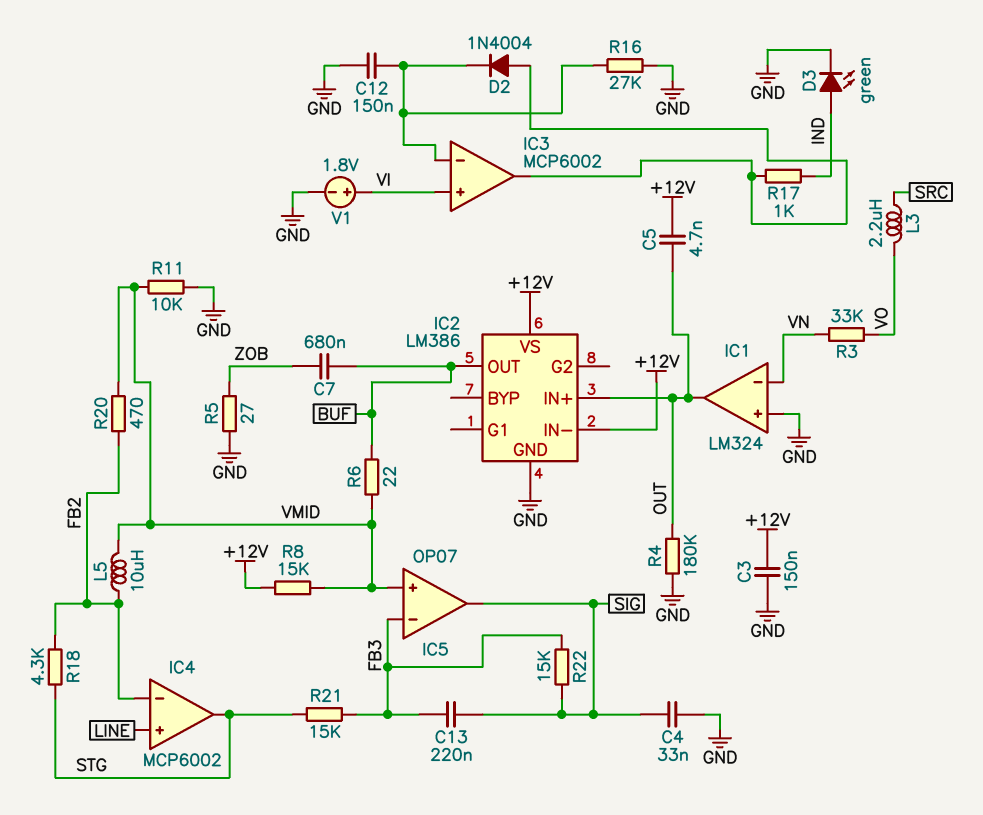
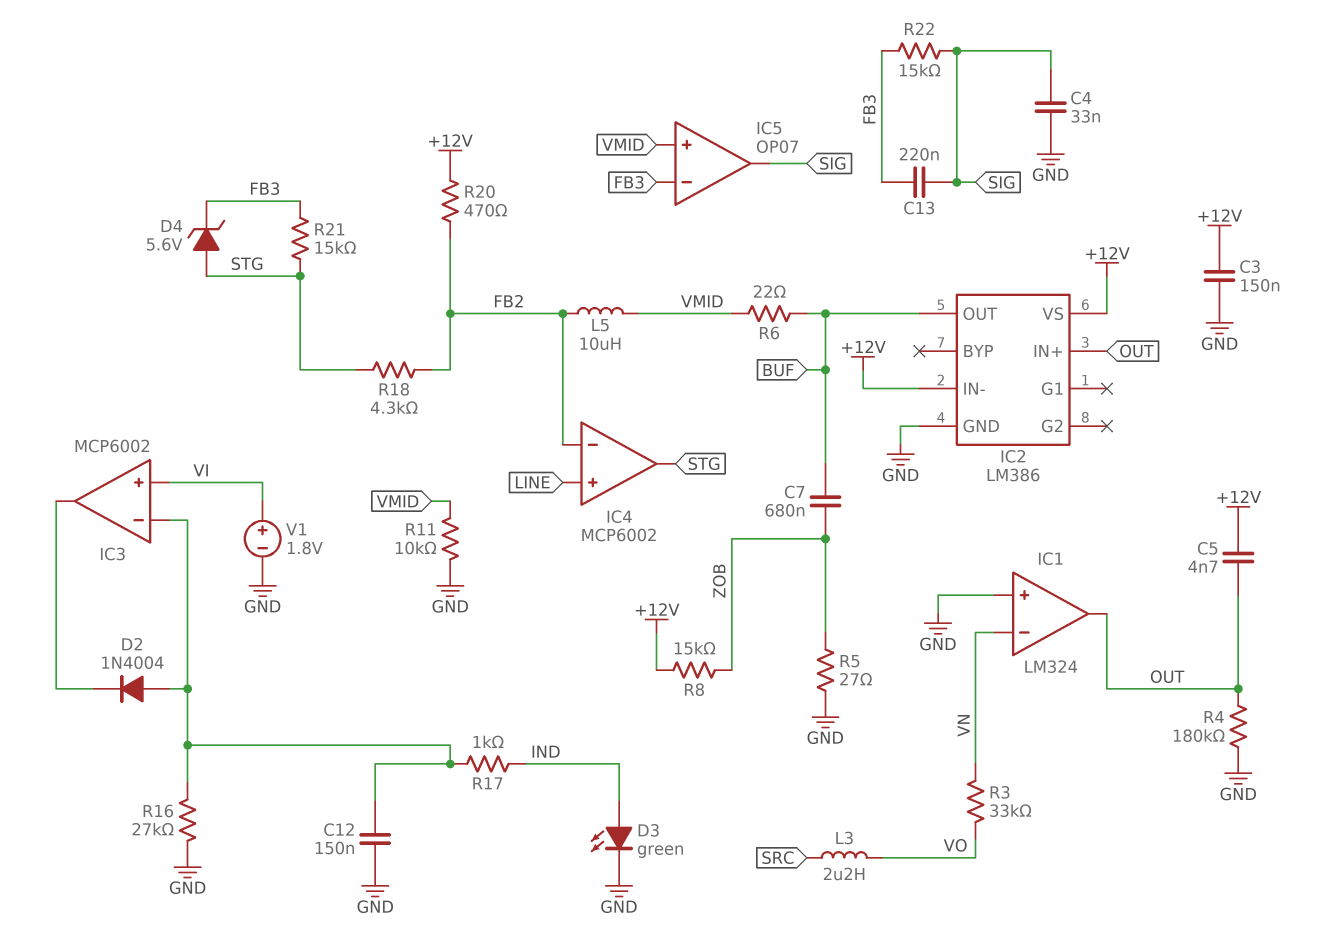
D2: diode 1N4004 (A IC3/out, K IC3/in-) -> diode 1N4004 (A IC3/in-, K IC3/out)
D4: none -> zener 5.6V (A STG, K FB3)
R8: 15k (+12V, VMID) -> 15k (+12V, ZOB)
R17: 1k (IC3/out, IND) -> 1k (IC3/in-, IND)
R20: 470 (FB2, VMID) -> 470 (+12V, FB2)

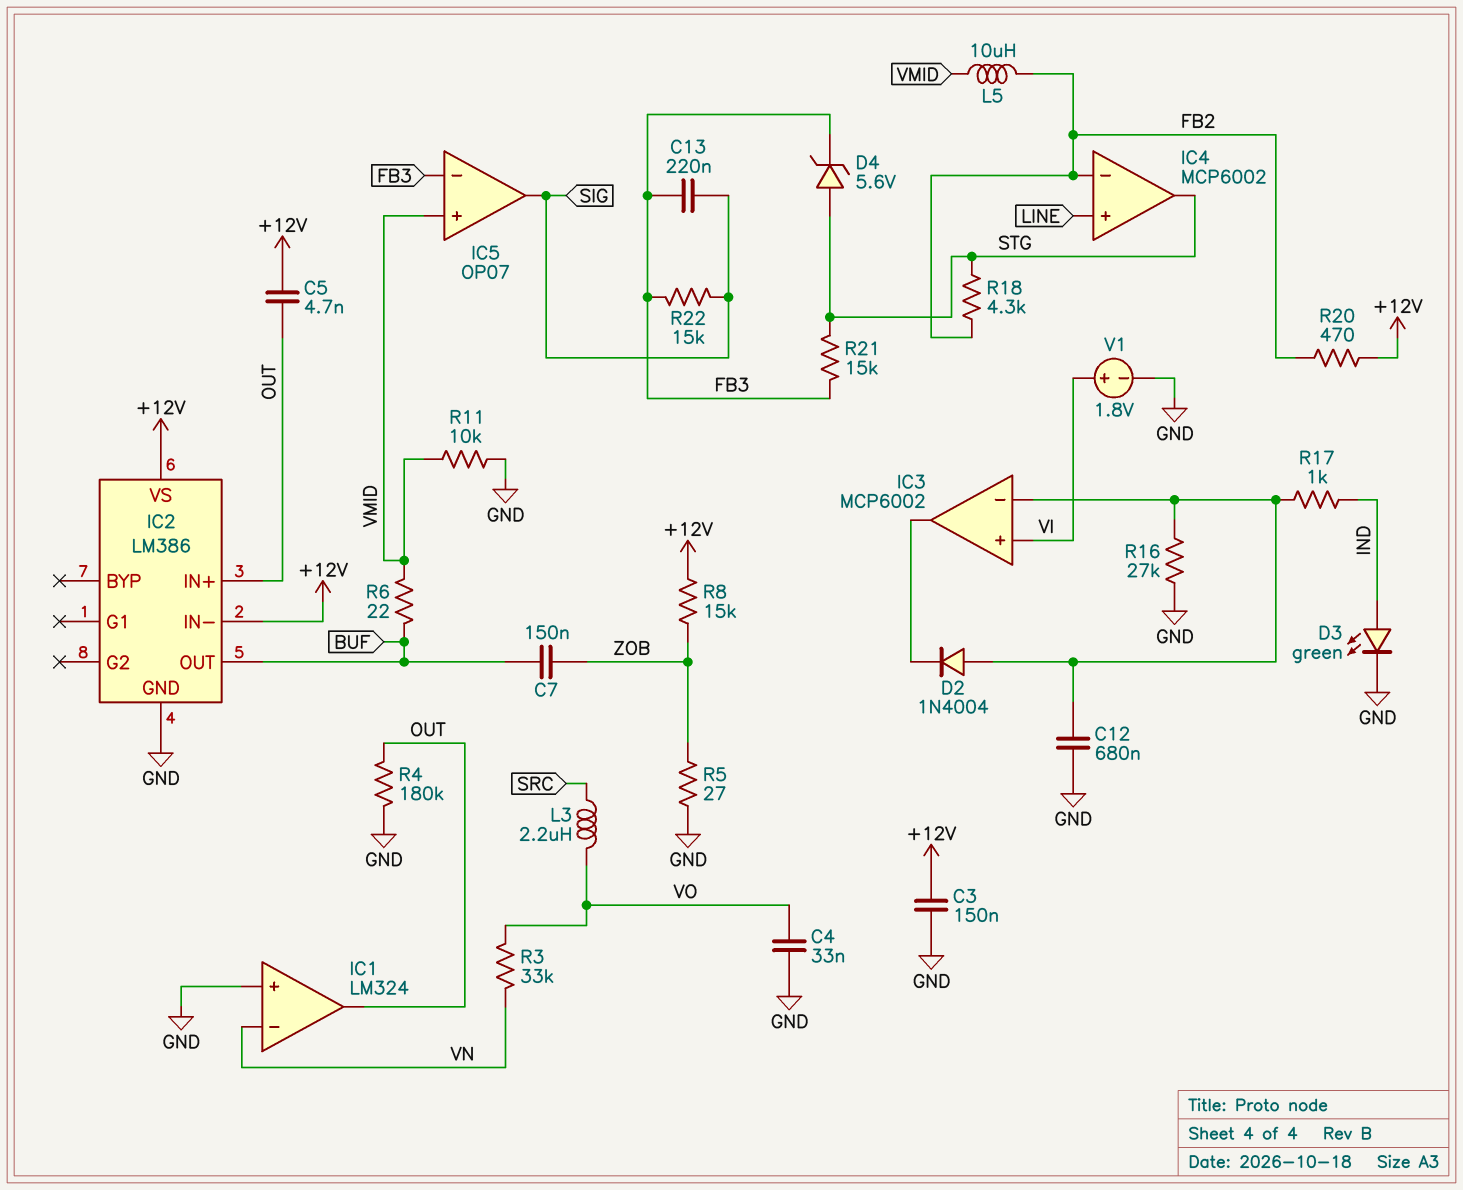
C4: 33nF (GND, SIG) -> 33nF (GND, VO)
C7: 680nF (BUF, ZOB) -> 150nF (BUF, ZOB)
C12: 150nF (GND, IC3/in-) -> 680nF (GND, IC3/in-)

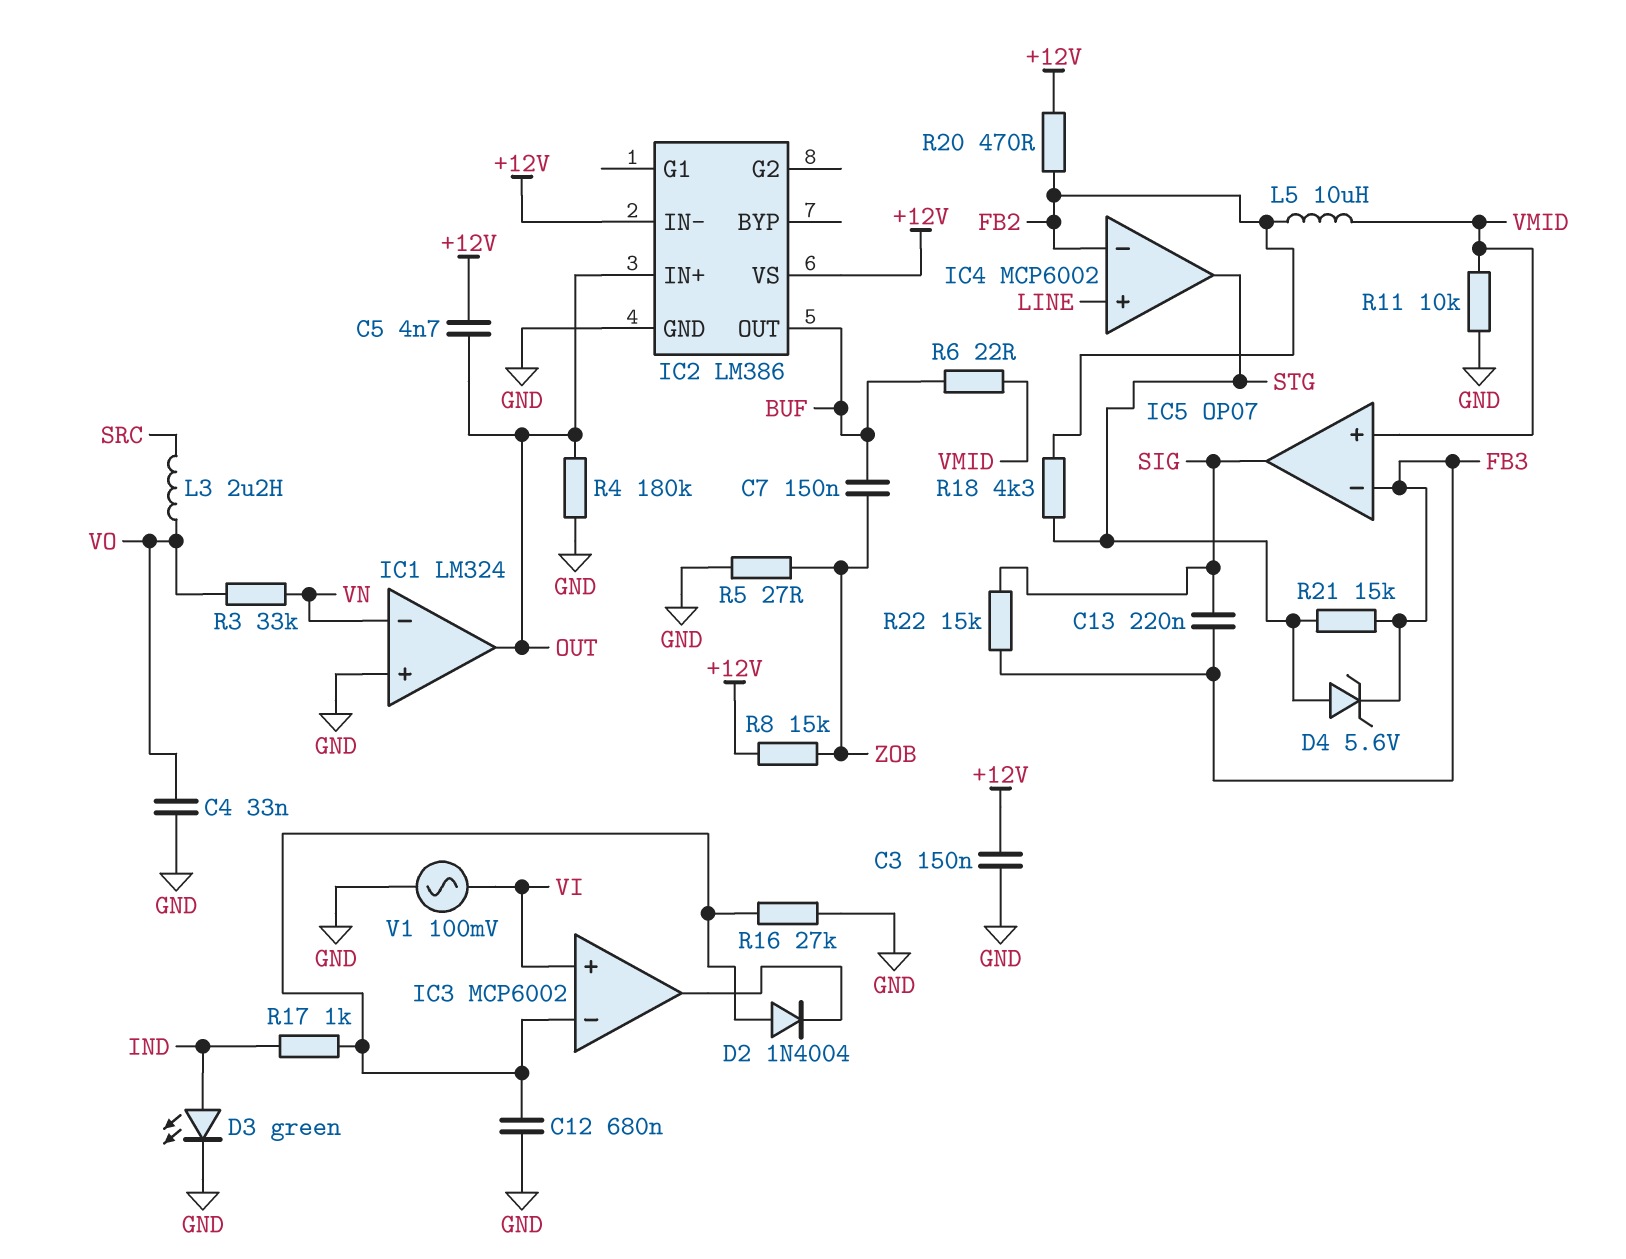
V1: 1.8V (plus VI, minus GND) -> AC 100mV (GND, VI)

